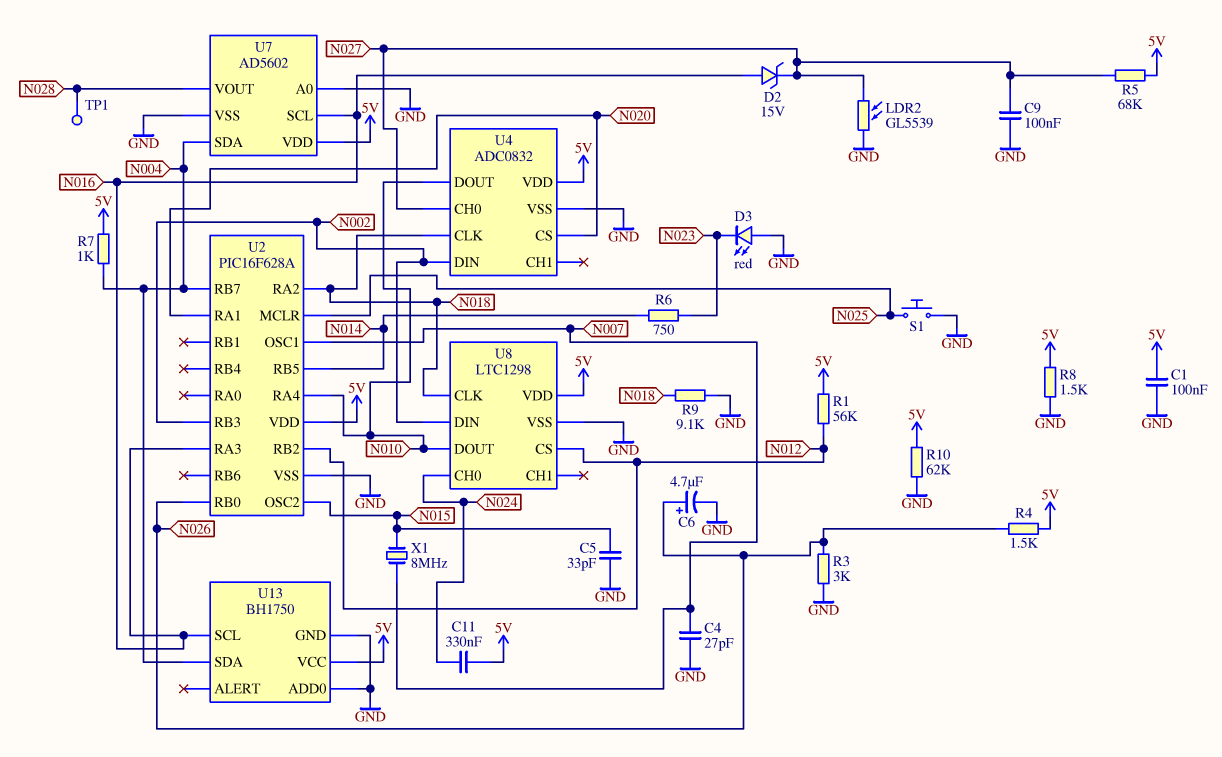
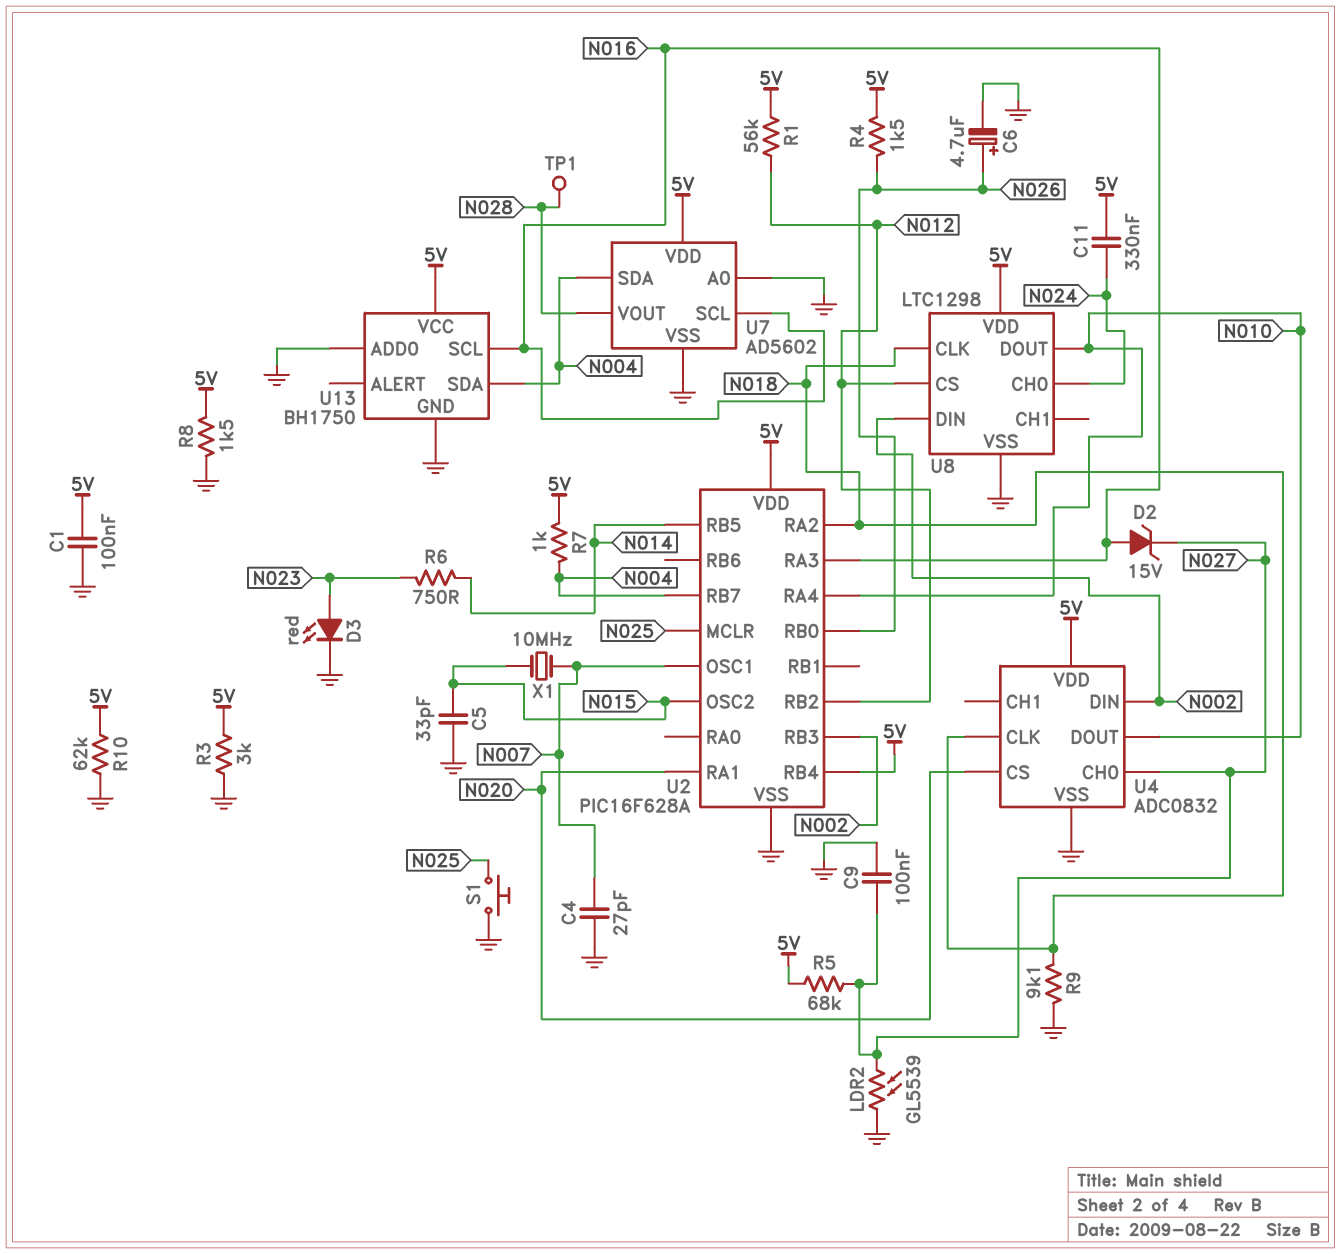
D3: LED red (A GND, K N023) -> LED red (A N023, K GND)
R3: 3k (GND, N026) -> 3k (5V, GND)
U2 pin RB4: none -> 5V
X1: 8MHz (N007, N015) -> 10MHz (N007, N015)

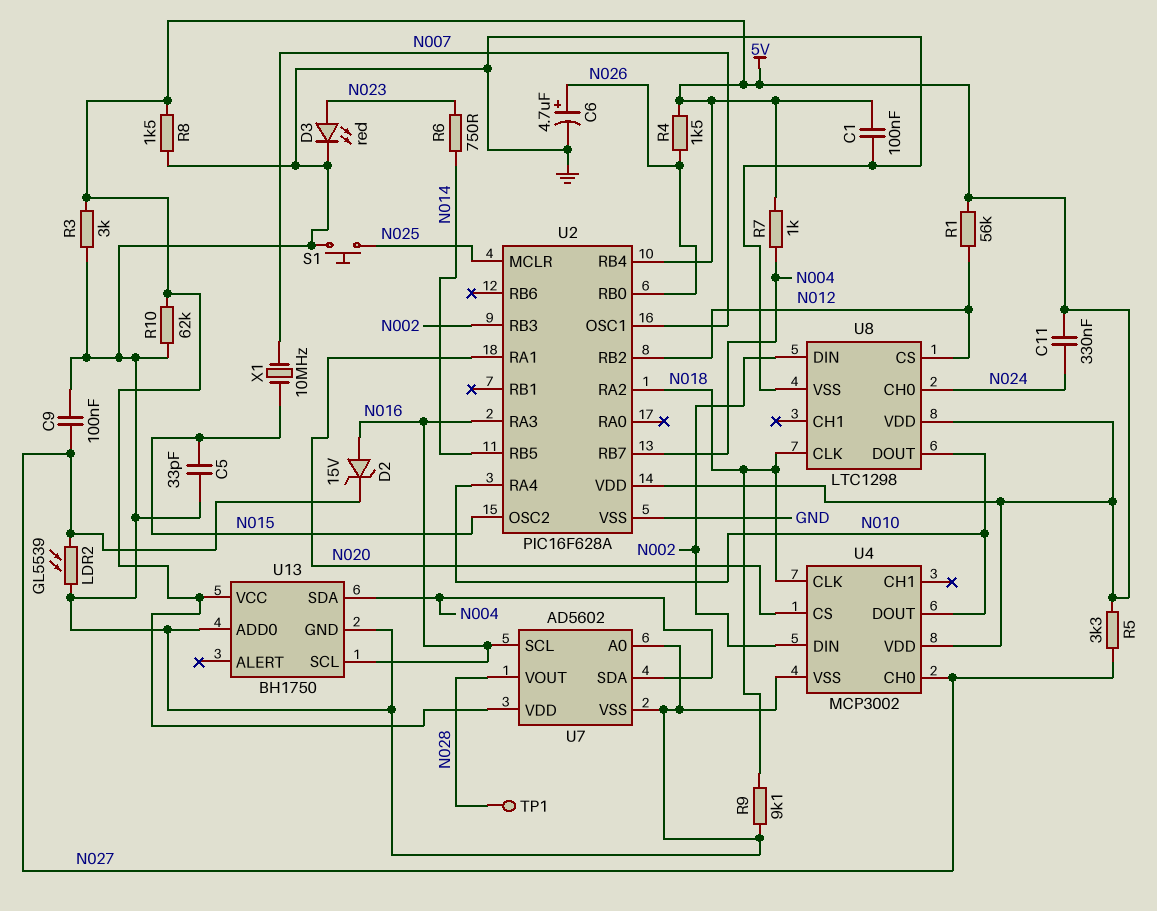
C4: 27pF (GND, N007) -> none
R5: 68k (5V, N027) -> 3.3k (5V, N027)
U4: ADC0832 -> MCP3002

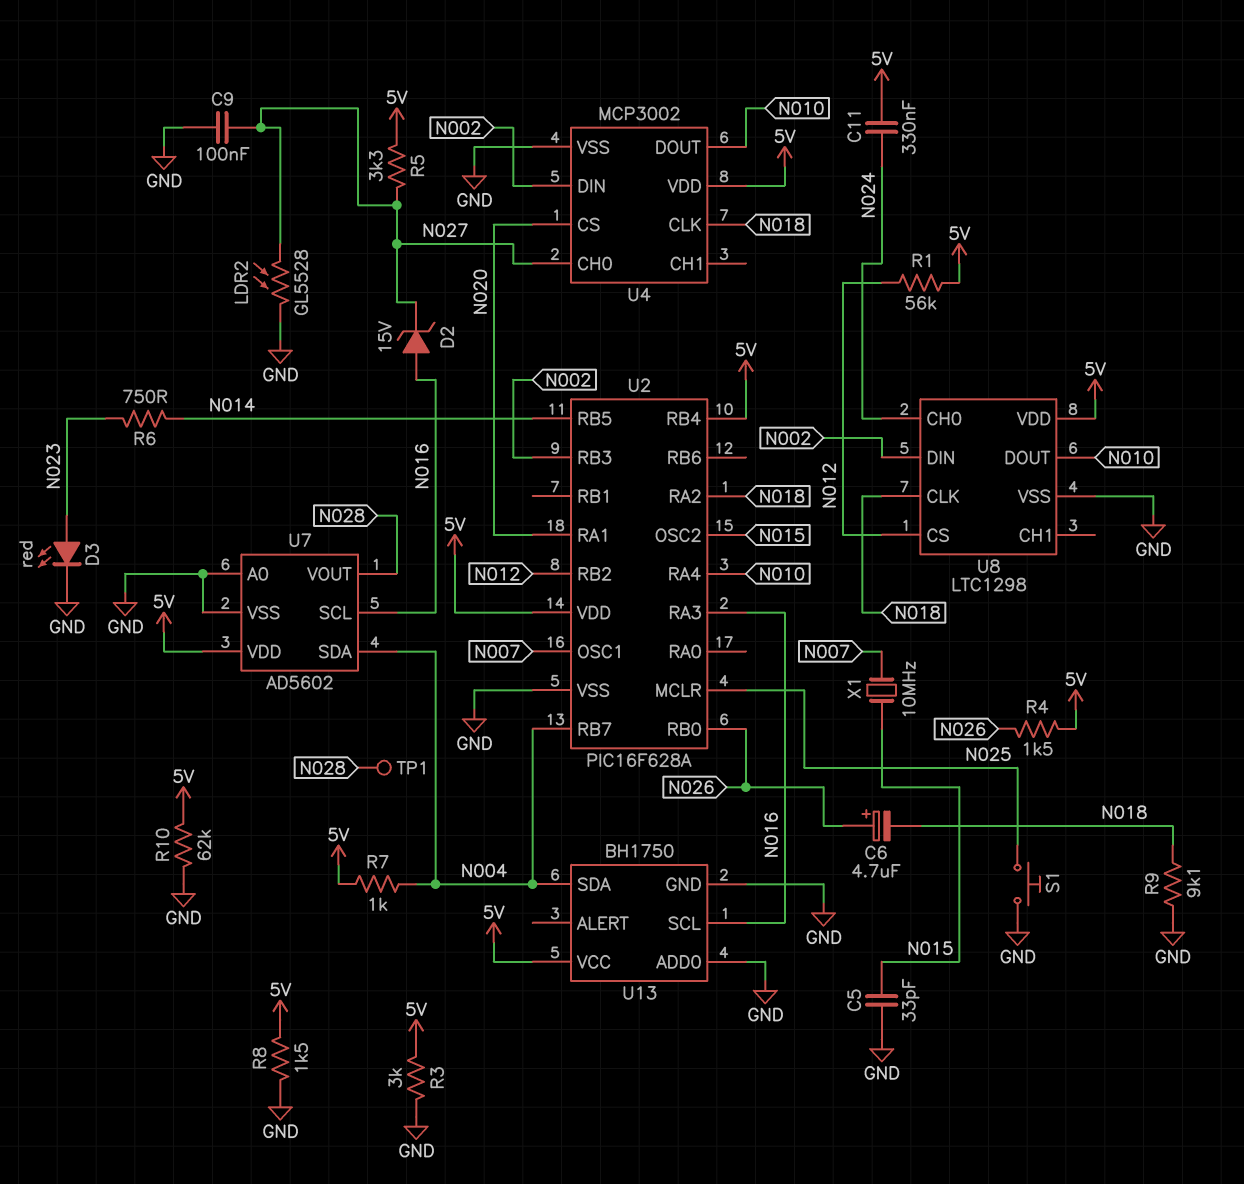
C1: 100nF (5V, GND) -> none
C6: 4.7uF (plus N026, minus GND) -> 4.7uF (plus N026, minus N018)
LDR2: GL5539 (GND, N027) -> GL5528 (GND, N027)

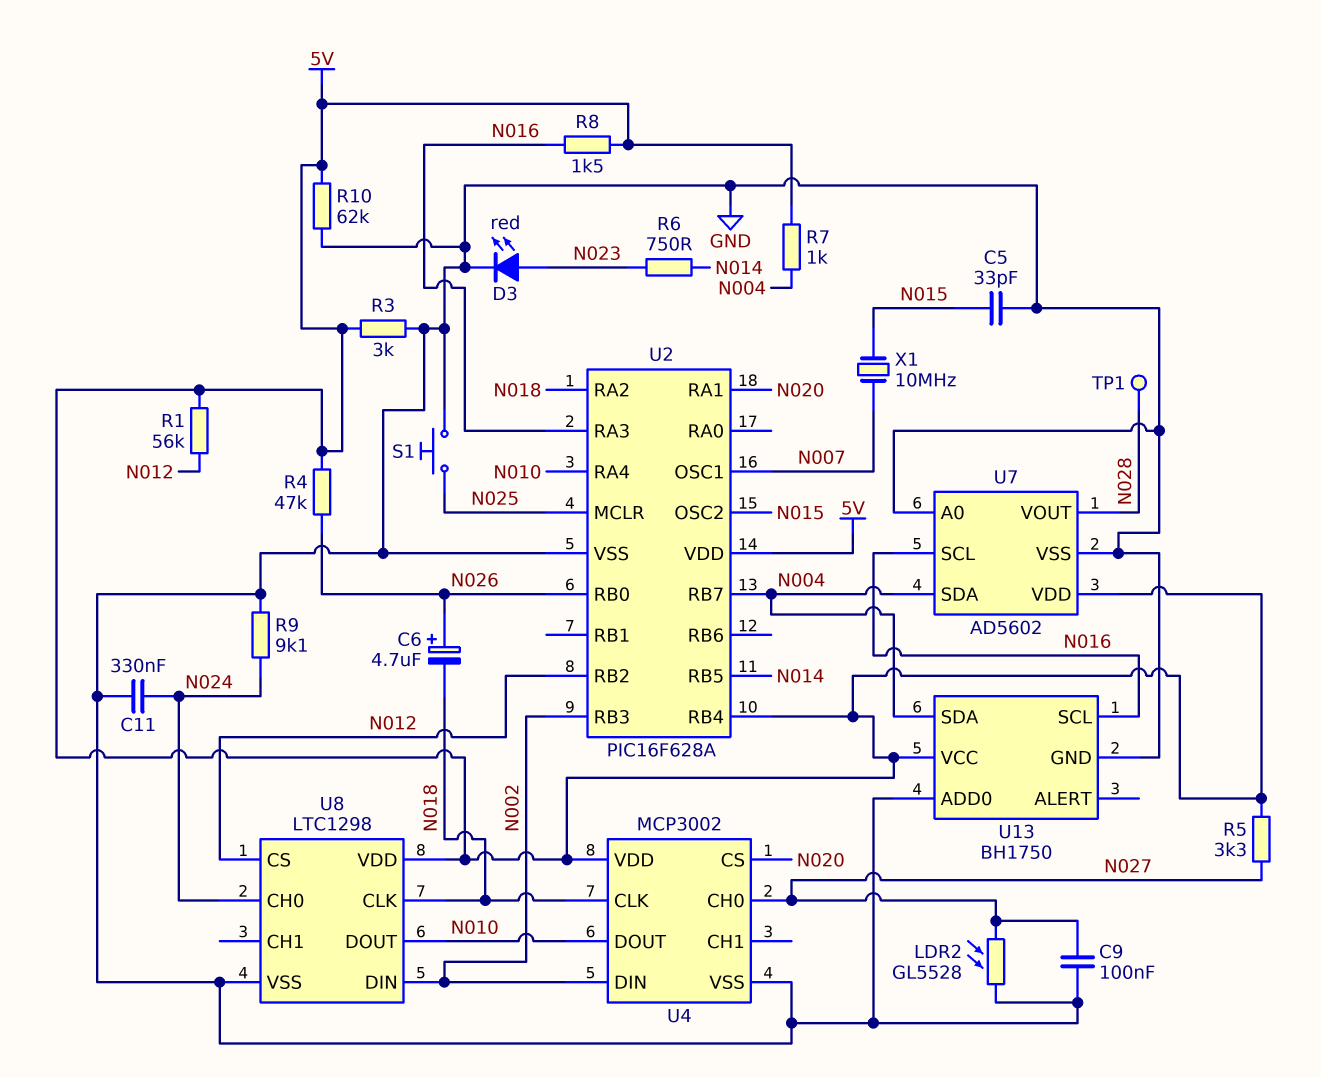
C11: 330nF (5V, N024) -> 330nF (GND, N024)
D2: zener 15V (A N016, K N027) -> none
R4: 1.5k (5V, N026) -> 47k (5V, N026)
R8: 1.5k (5V, GND) -> 1.5k (5V, N016)
R9: 9.1k (GND, N018) -> 9.1k (GND, N024)

